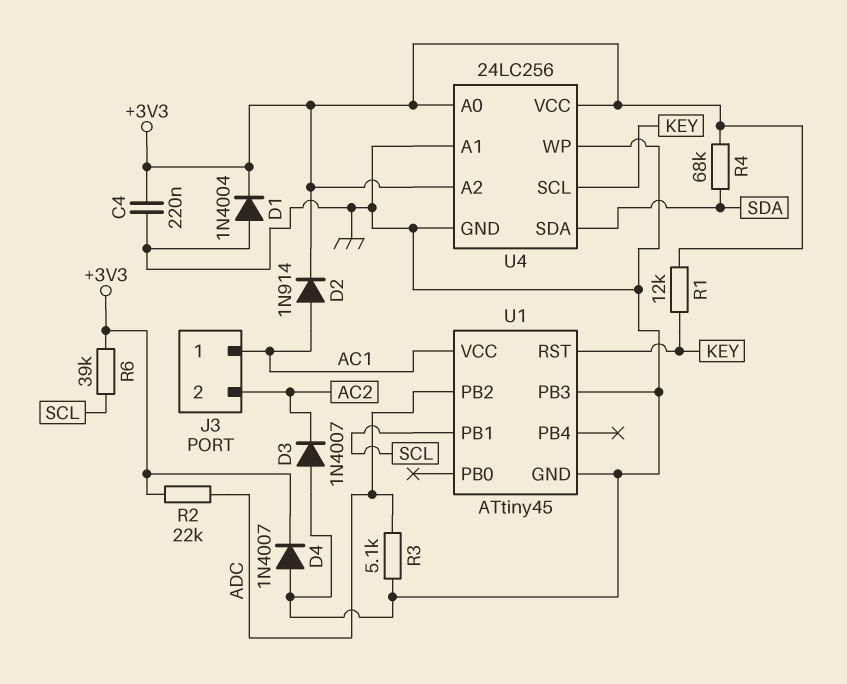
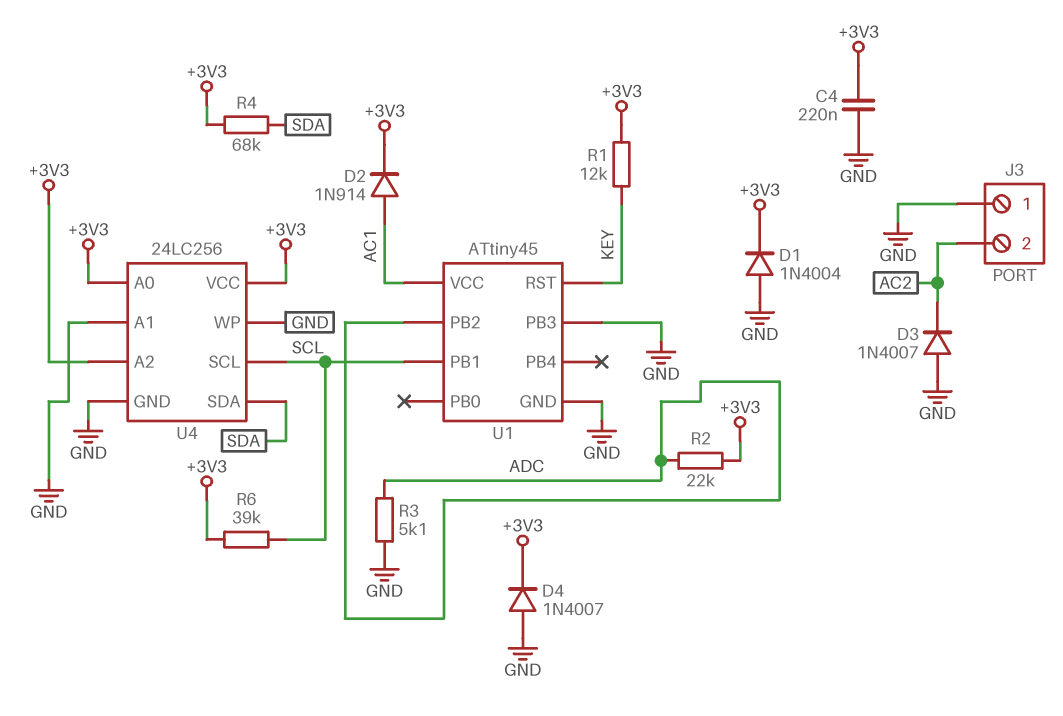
J3 pin 1: AC1 -> GND
U4 pin SCL: KEY -> SCL

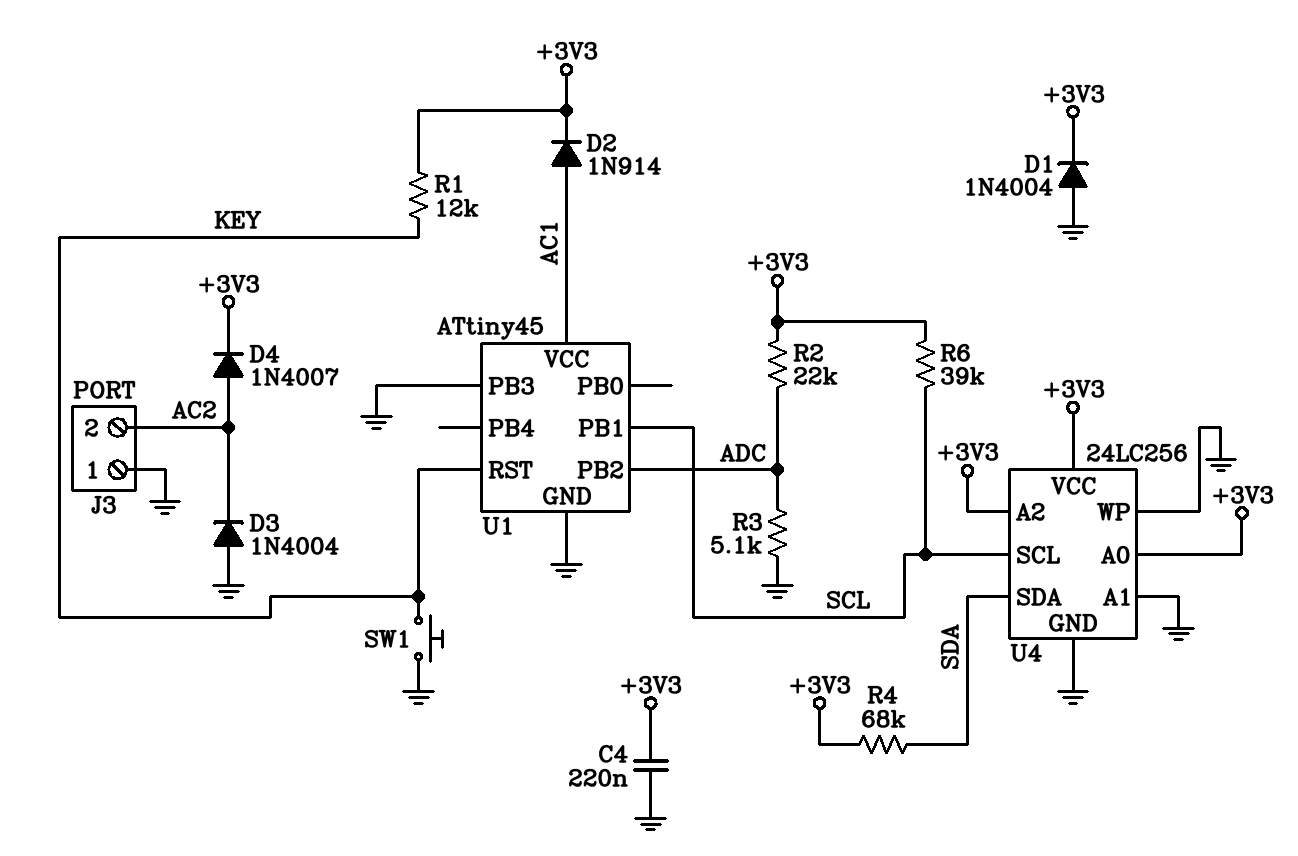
D3: diode 1N4007 (A GND, K AC2) -> diode 1N4004 (A GND, K AC2)
D4: diode 1N4007 (A GND, K +3V3) -> diode 1N4007 (A AC2, K +3V3)
SW1: none -> button (GND, KEY)

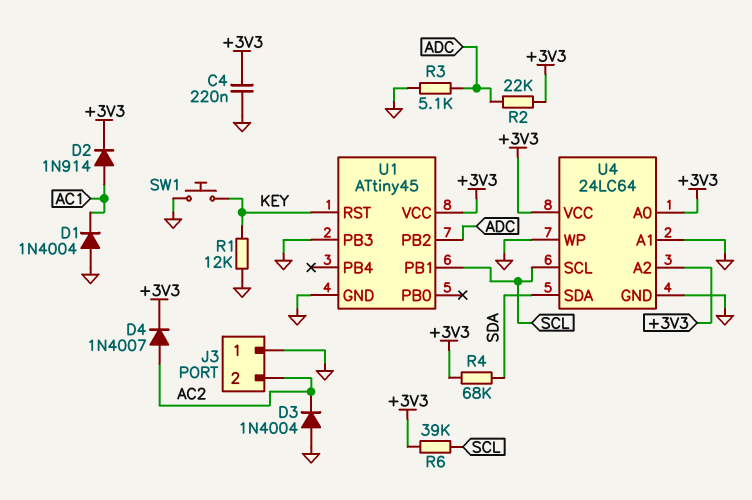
D1: diode 1N4004 (A GND, K +3V3) -> diode 1N4004 (A GND, K AC1)
R1: 12k (+3V3, KEY) -> 12k (GND, KEY)
U1 pin VCC: AC1 -> +3V3
U4: 24LC256 -> 24LC64

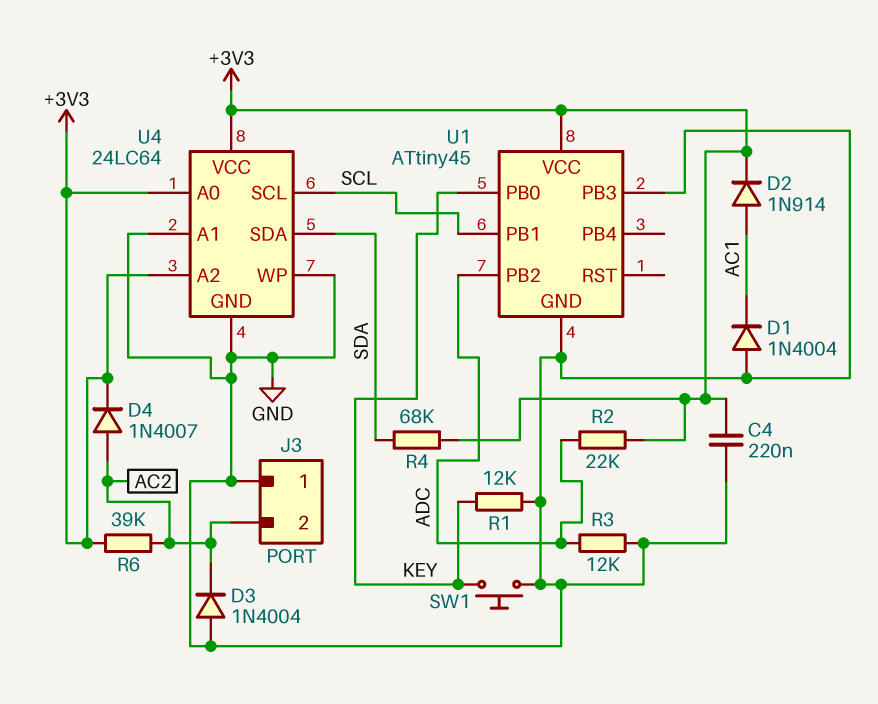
R3: 5.1k (ADC, GND) -> 12k (ADC, GND)
R6: 39k (+3V3, SCL) -> 39k (+3V3, AC2)
U1 pin PB0: none -> KEY
U1 pin RST: KEY -> none

